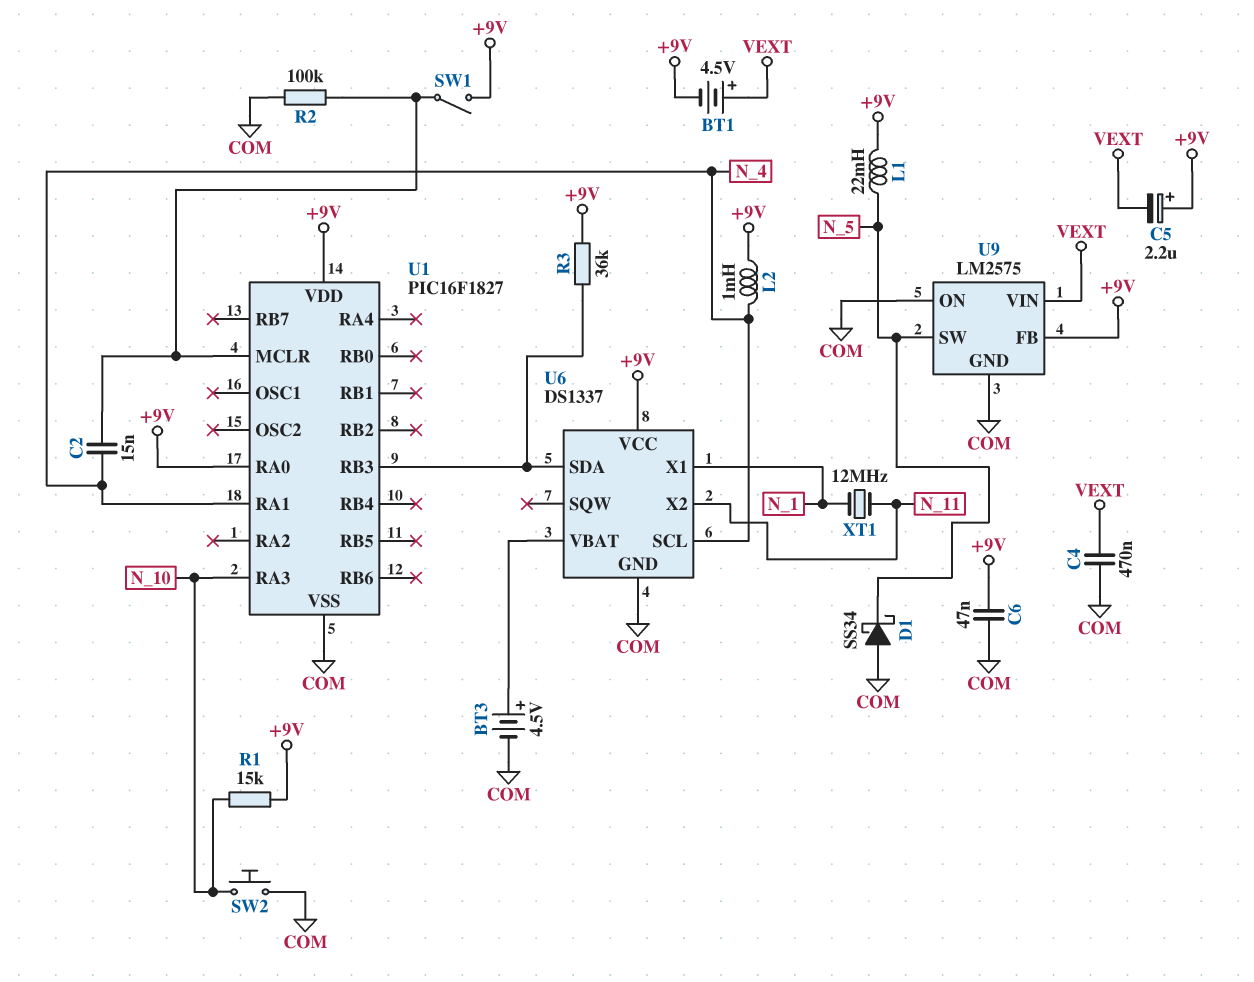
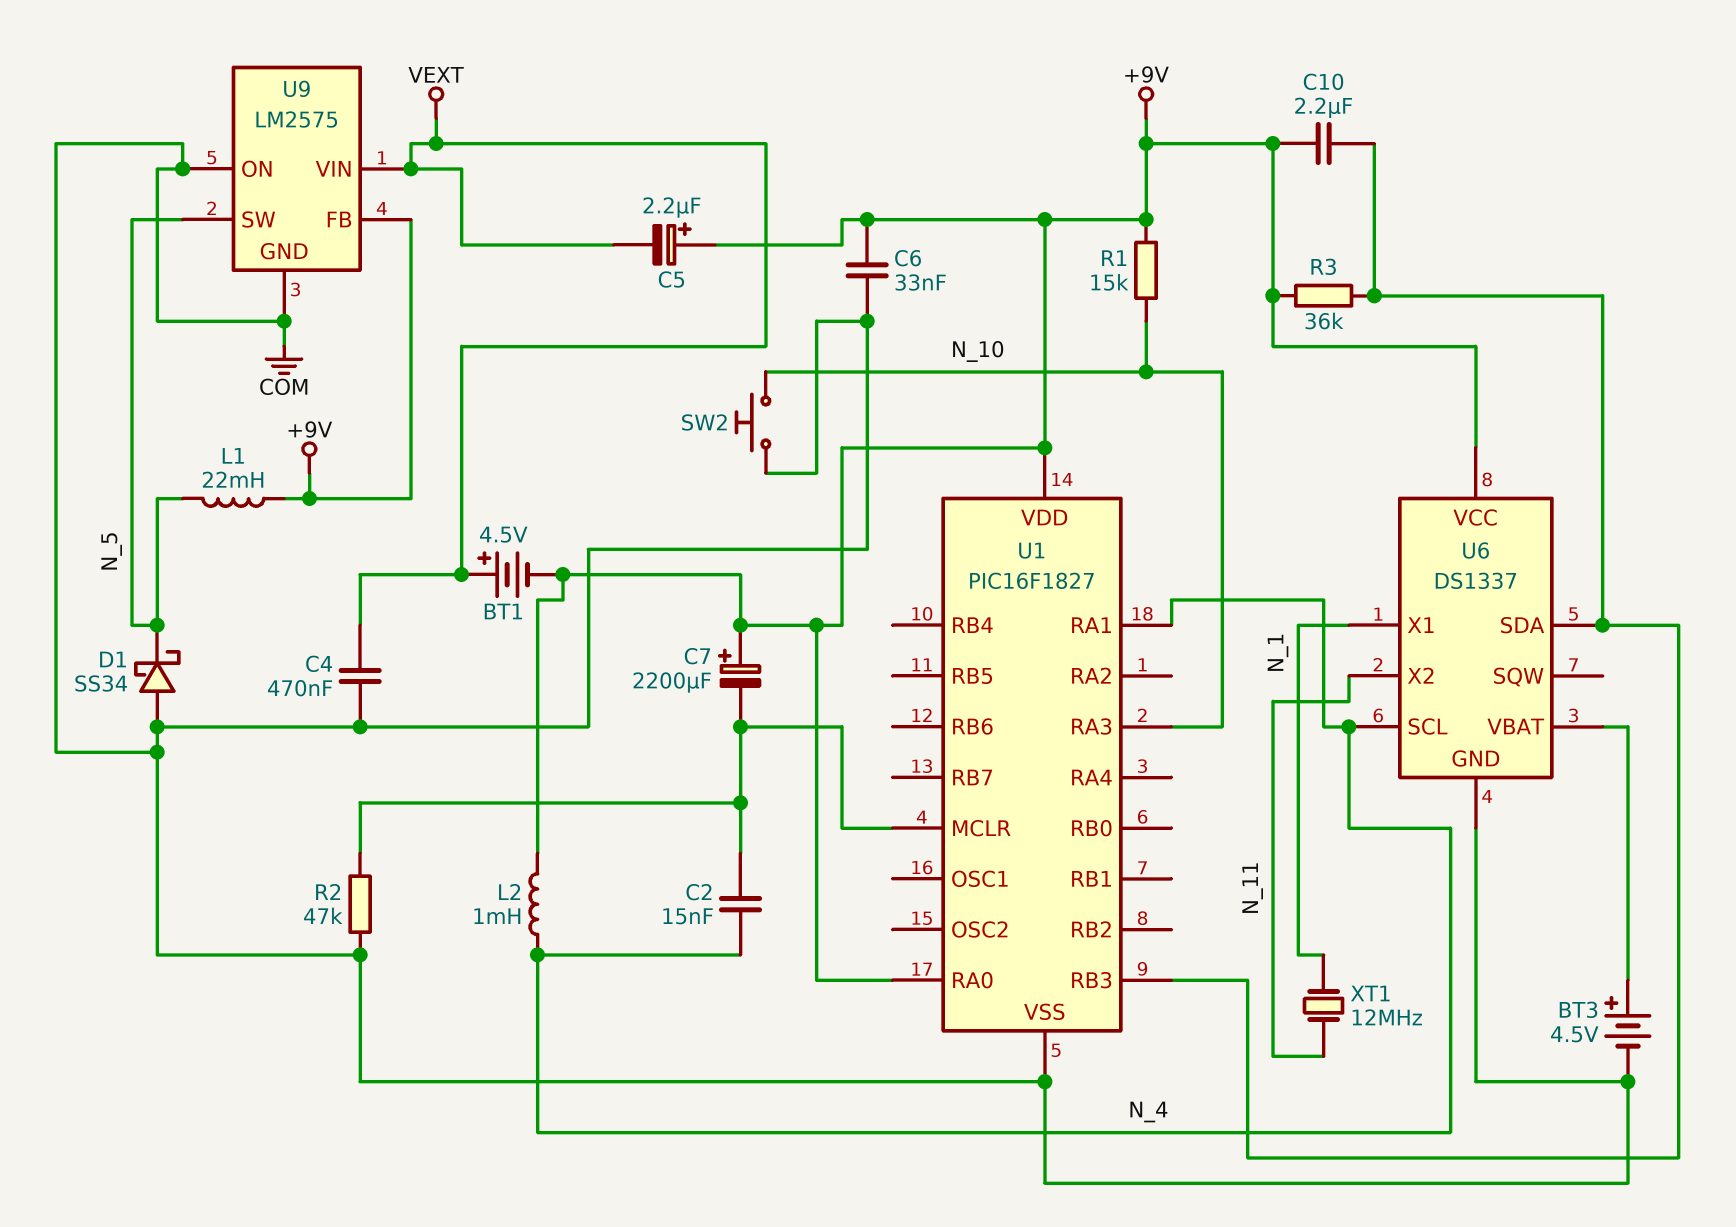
C6: 47nF (+9V, COM) -> 33nF (+9V, COM)
C7: none -> 2200uF (plus +9V, minus U1/MCLR)
C10: none -> 2.2uF (+9V, U1/RB3)
R2: 100k (COM, U1/MCLR) -> 47k (COM, U1/MCLR)
SW1: switch (+9V, U1/MCLR) -> none

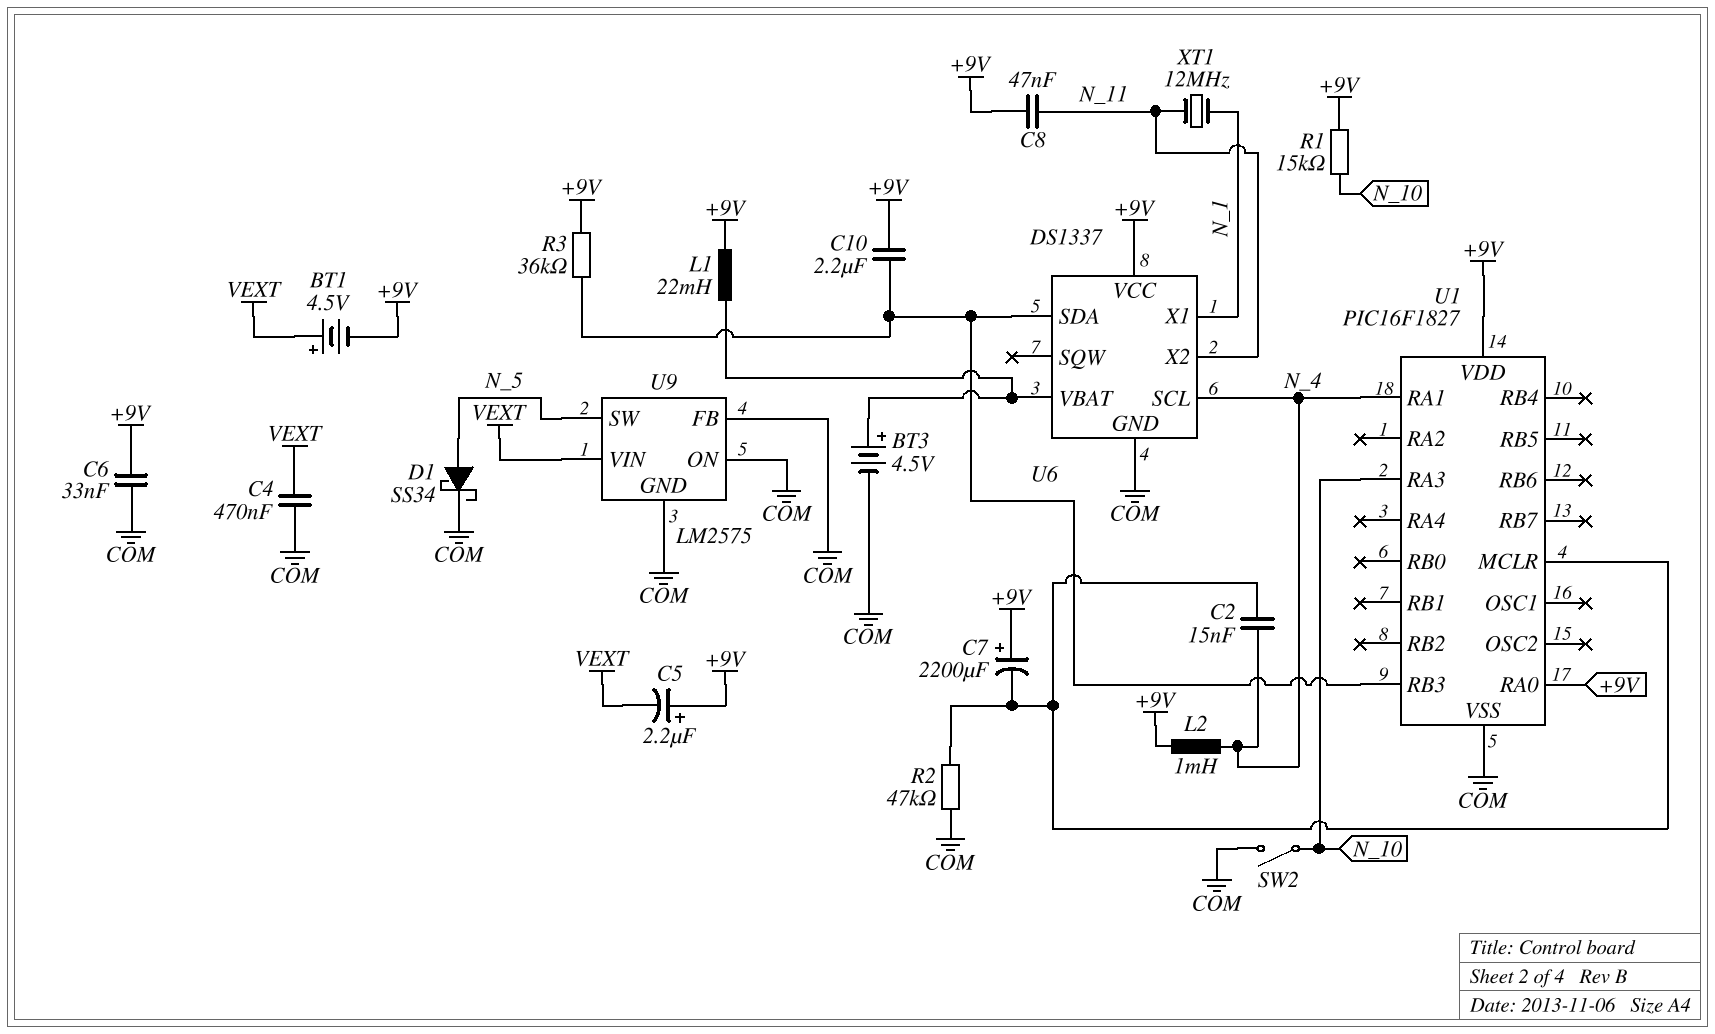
C8: none -> 47nF (+9V, N_11)
D1: schottky SS34 (A COM, K N_5) -> schottky SS34 (A N_5, K COM)
L1: 22mH (+9V, N_5) -> 22mH (+9V, U6/VBAT)
SW2: button (COM, N_10) -> switch (COM, N_10)
U9 pin FB: +9V -> COM

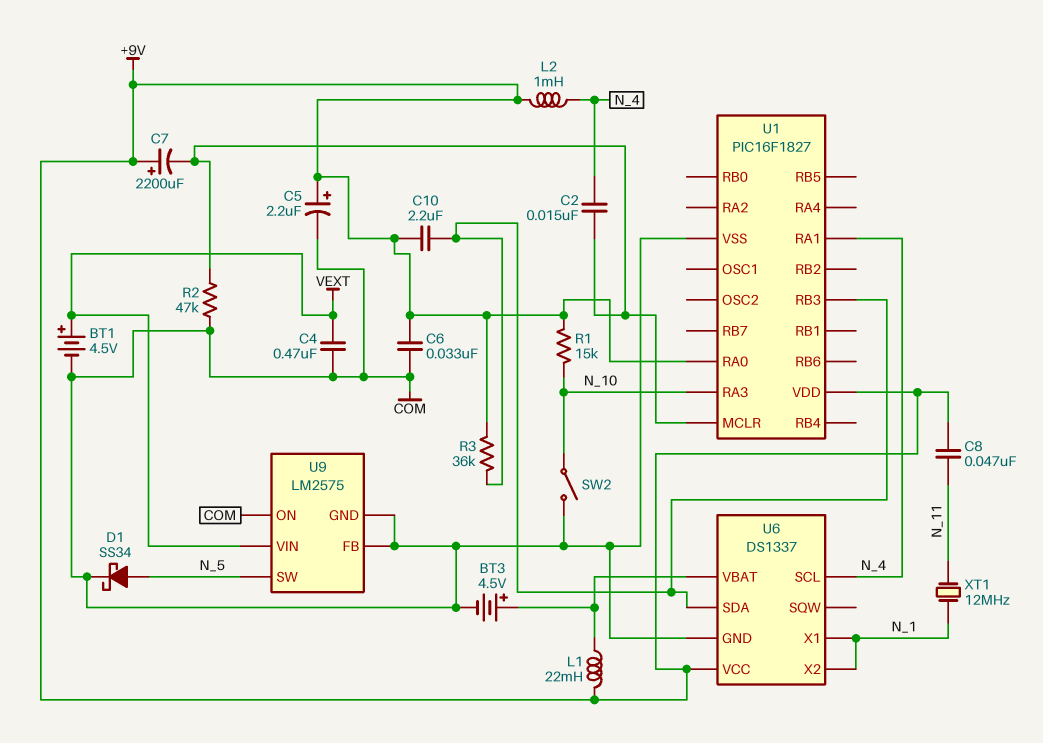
BT1: 4.5V (plus VEXT, minus +9V) -> 4.5V (plus VEXT, minus COM)
C5: 2.2uF (plus +9V, minus VEXT) -> 2.2uF (plus +9V, minus COM)
U6 pin X2: N_11 -> N_1

